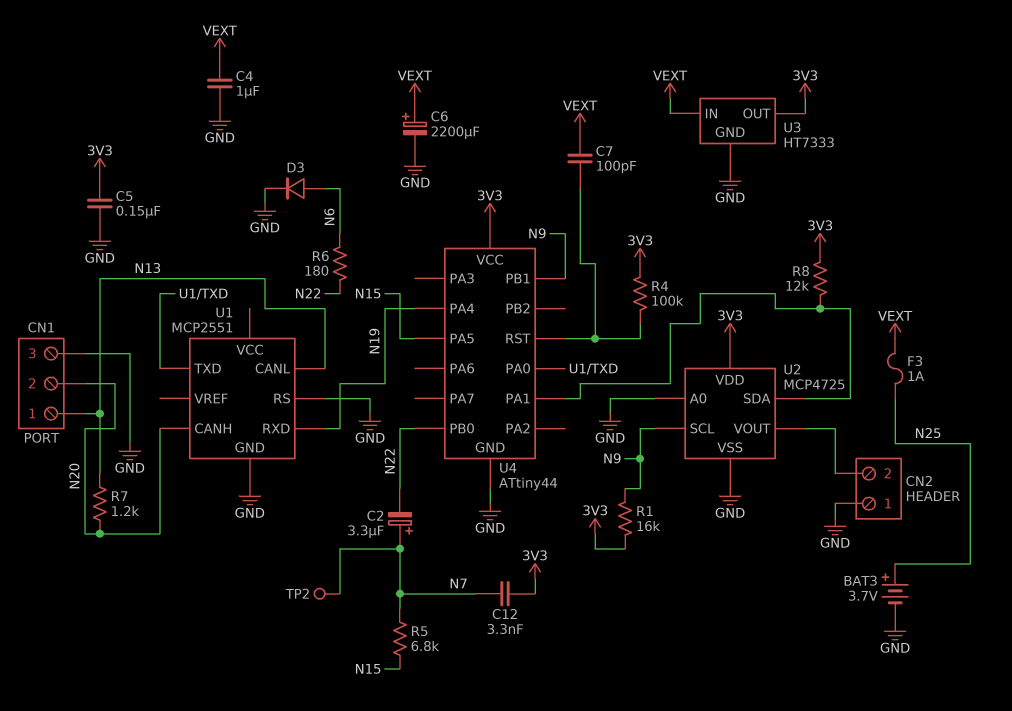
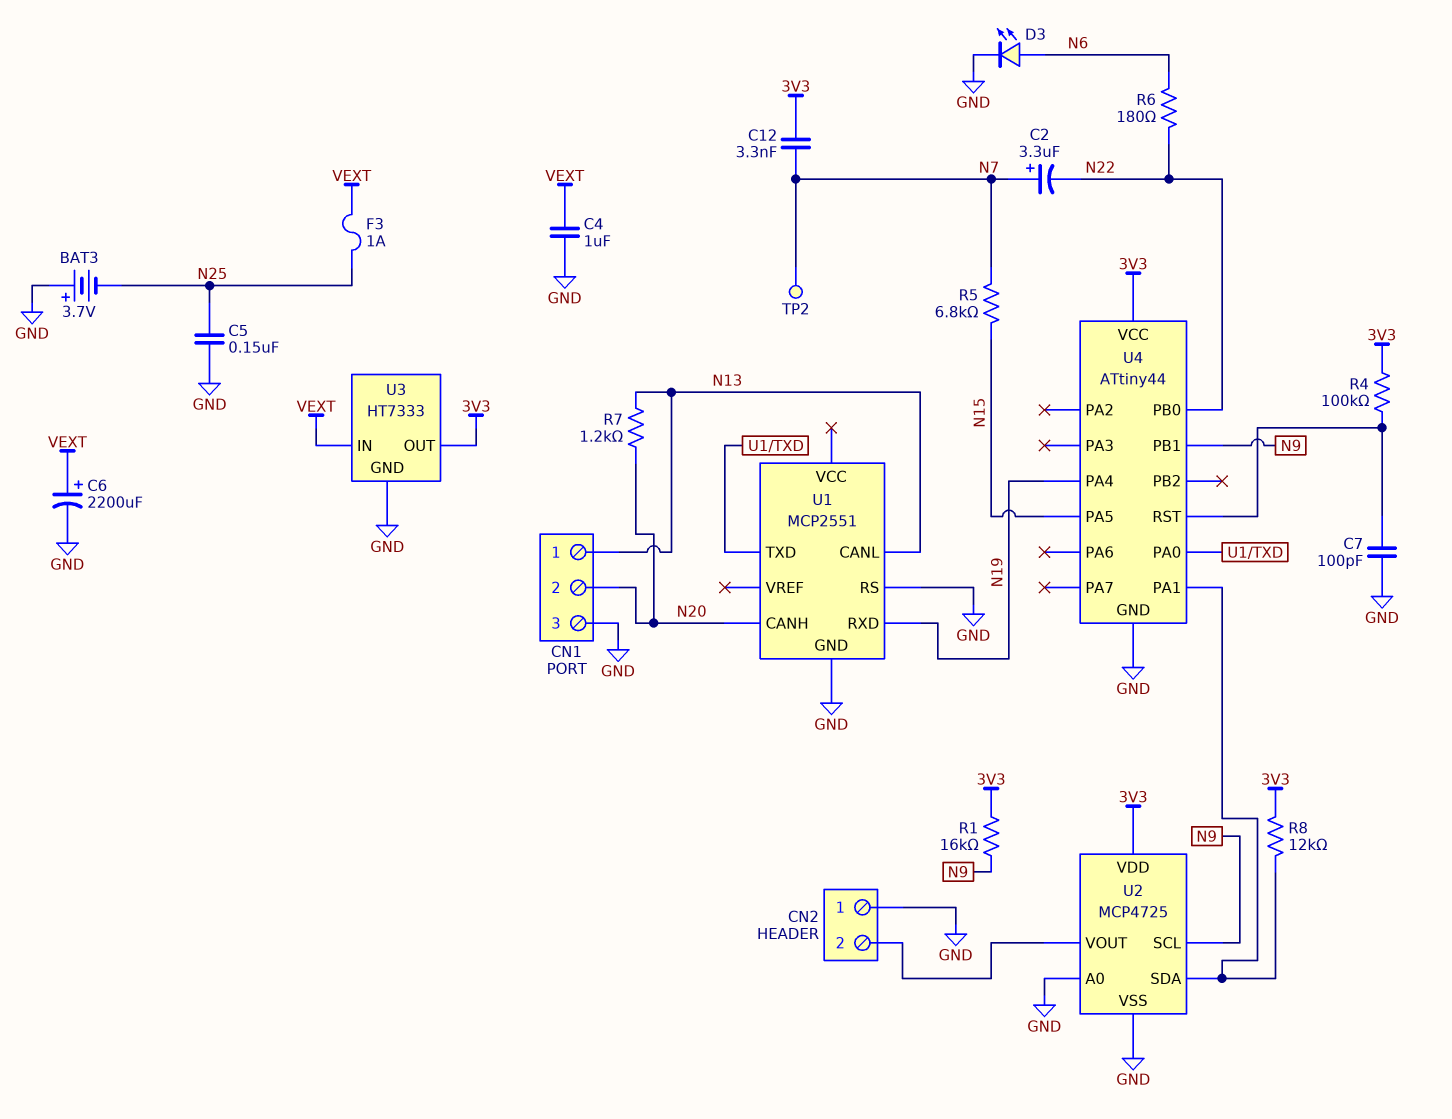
BAT3: 3.7V (plus N25, minus GND) -> 3.7V (plus GND, minus N25)
C5: 150nF (3V3, GND) -> 150nF (GND, N25)
C7: 100pF (U4/RST, VEXT) -> 100pF (GND, U4/RST)
D3: diode (A N6, K GND) -> LED (A N6, K GND)

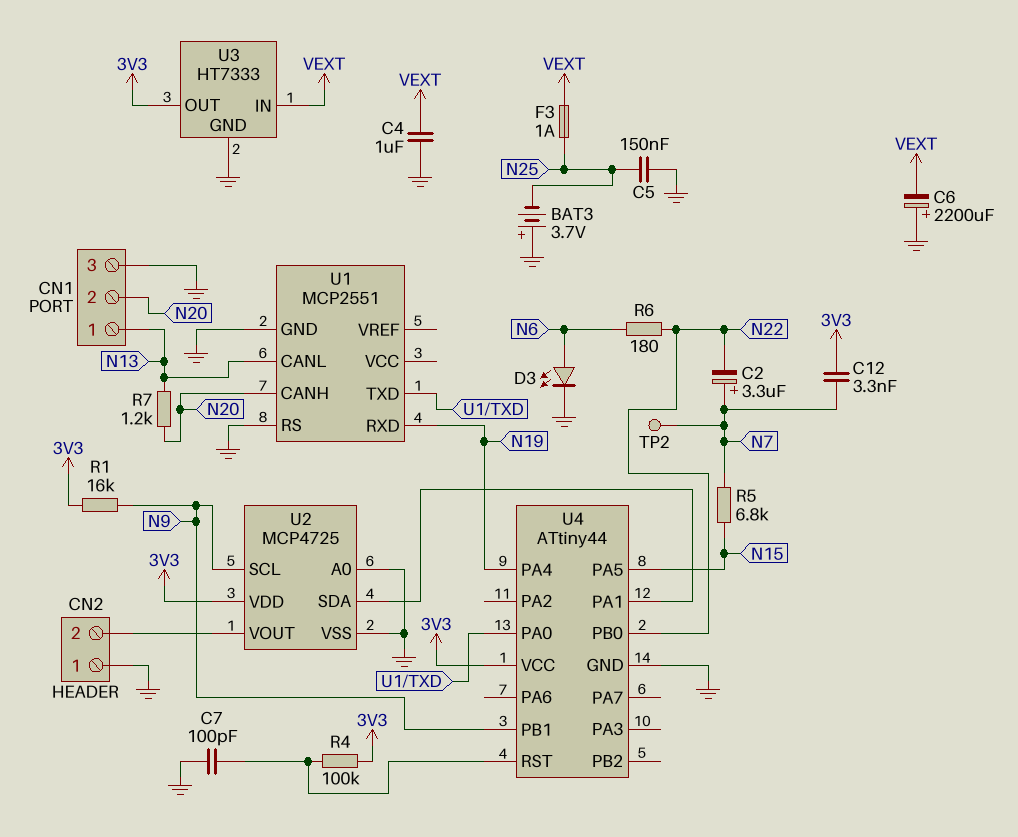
C6: 2200uF (plus VEXT, minus GND) -> 2200uF (plus GND, minus VEXT)
R8: 12k (3V3, U2/SDA) -> none

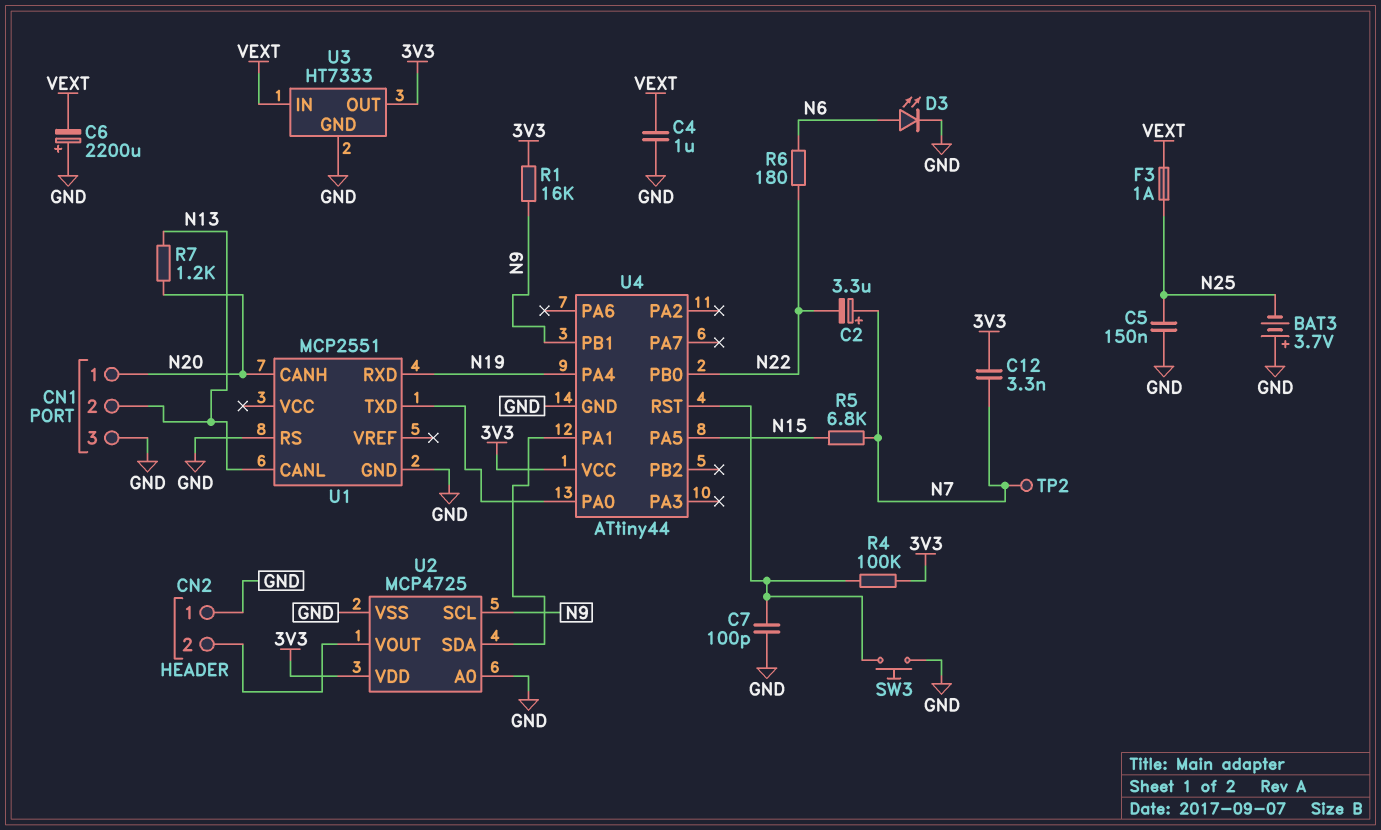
CN1 pin 1: N13 -> N20
CN1 pin 2: N20 -> N13
SW3: none -> button (GND, U4/RST)

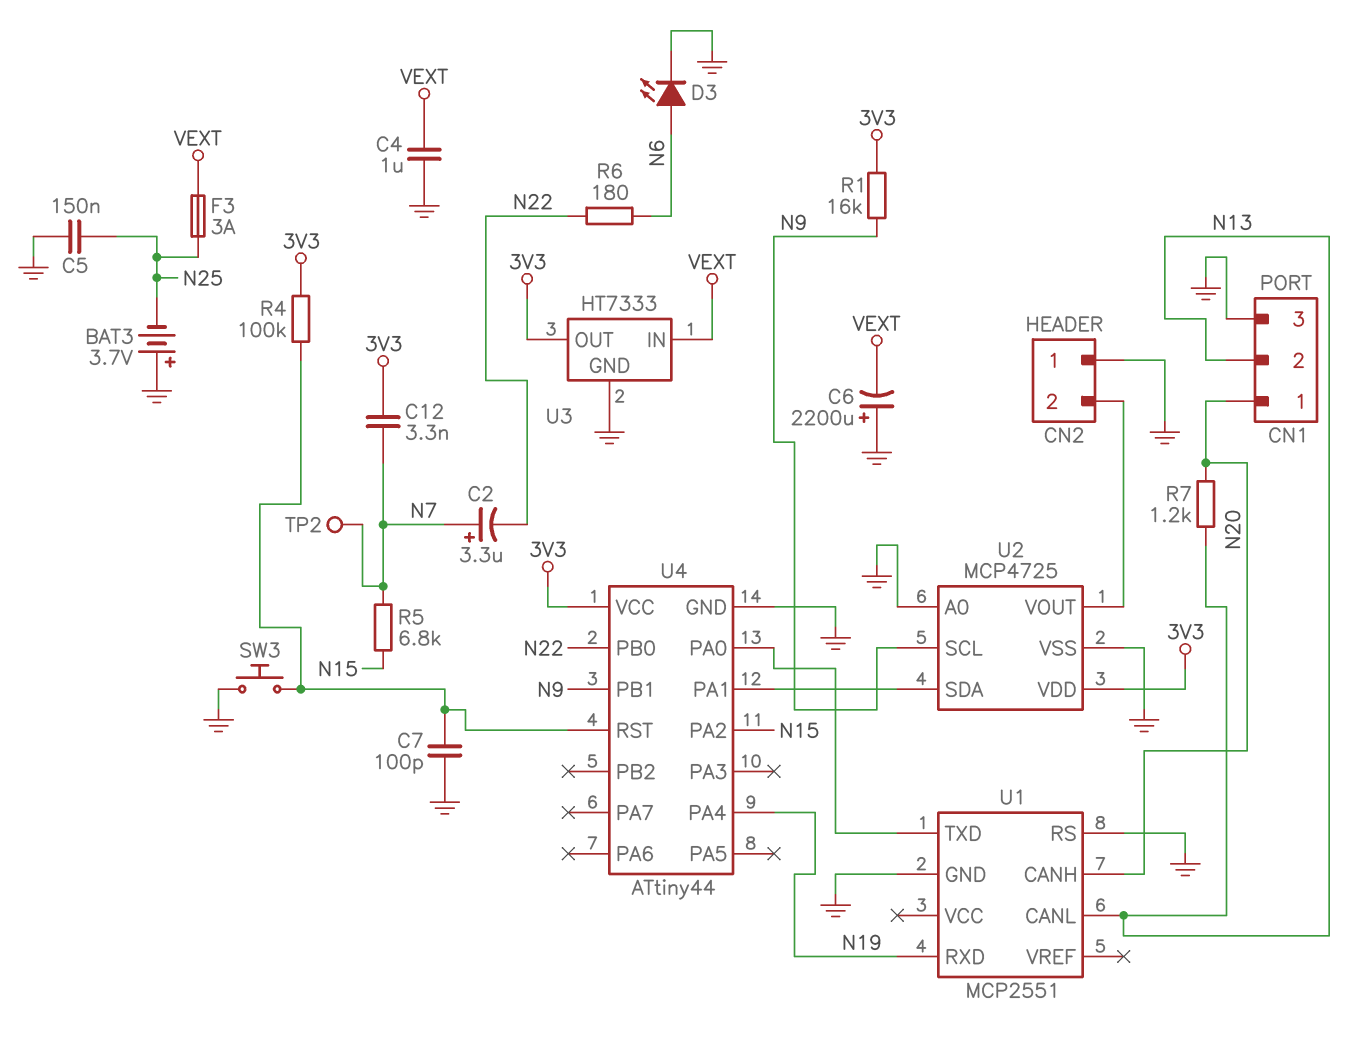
F3: 1A (N25, VEXT) -> 3A (N25, VEXT)
U4 pin PA2: none -> N15
U4 pin PA5: N15 -> none

